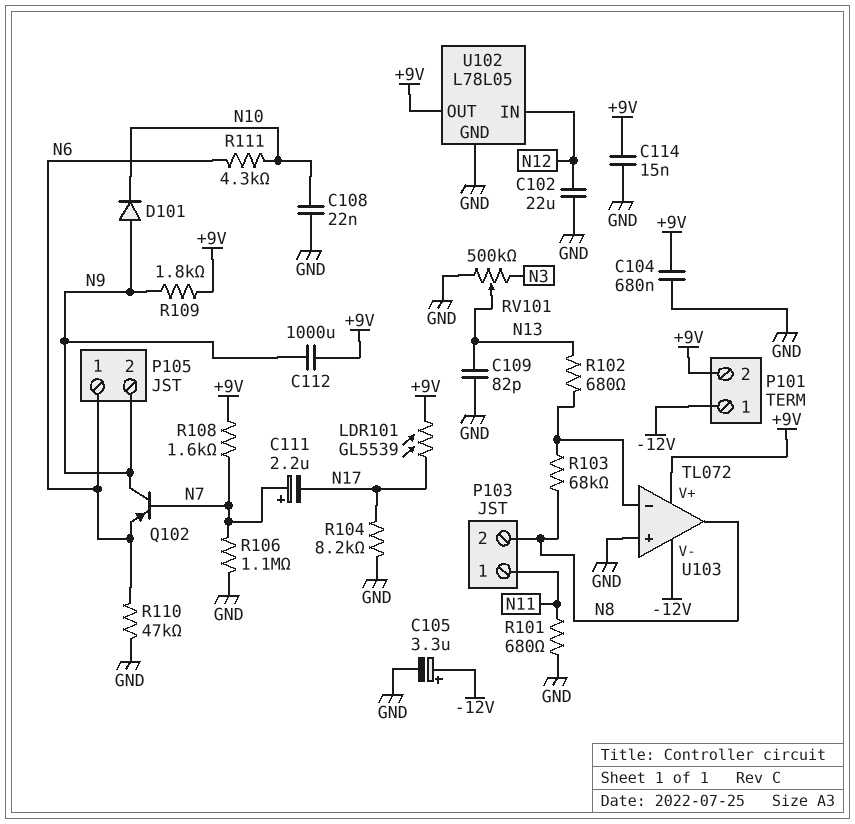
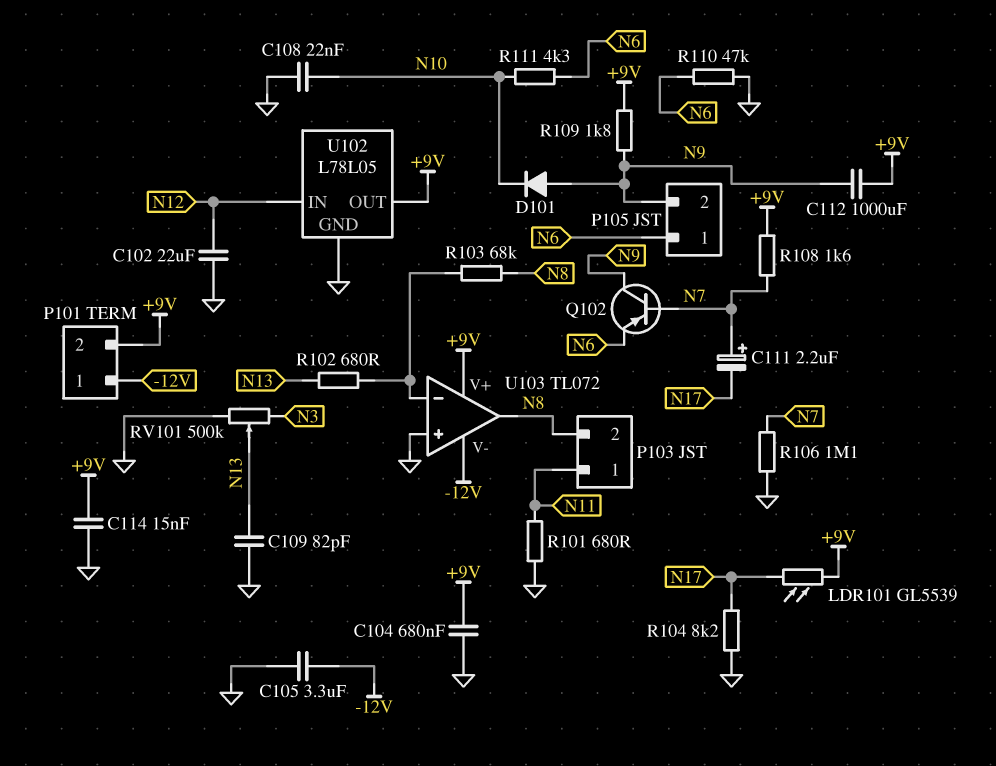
C105: 3.3uF (plus -12V, minus GND) -> 3.3uF (-12V, GND)

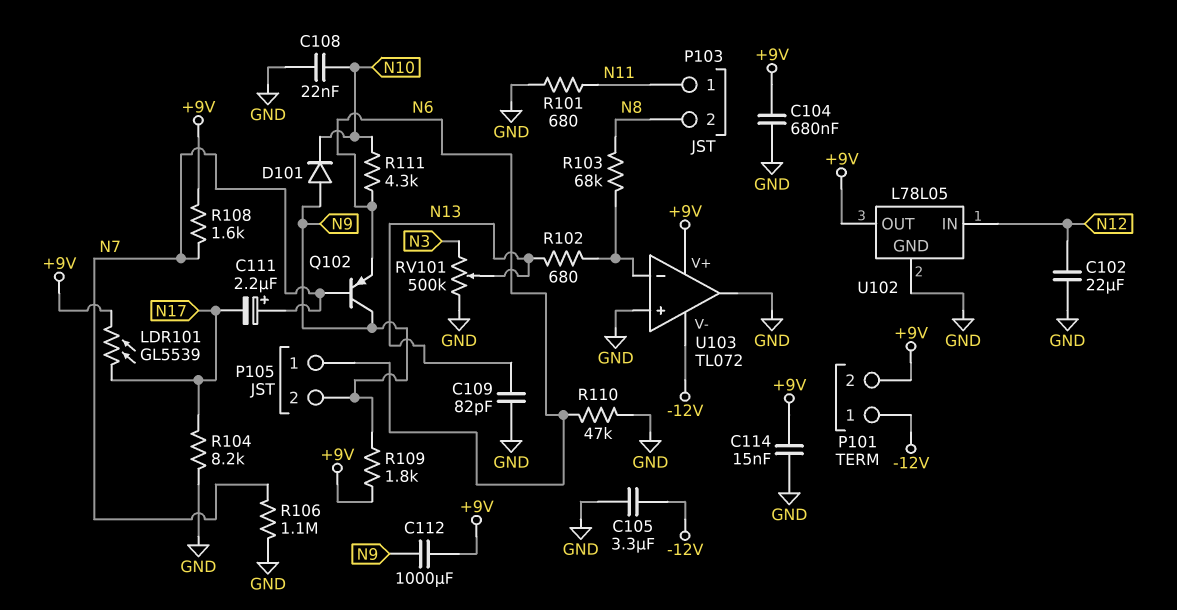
U103 pin out: N8 -> GND

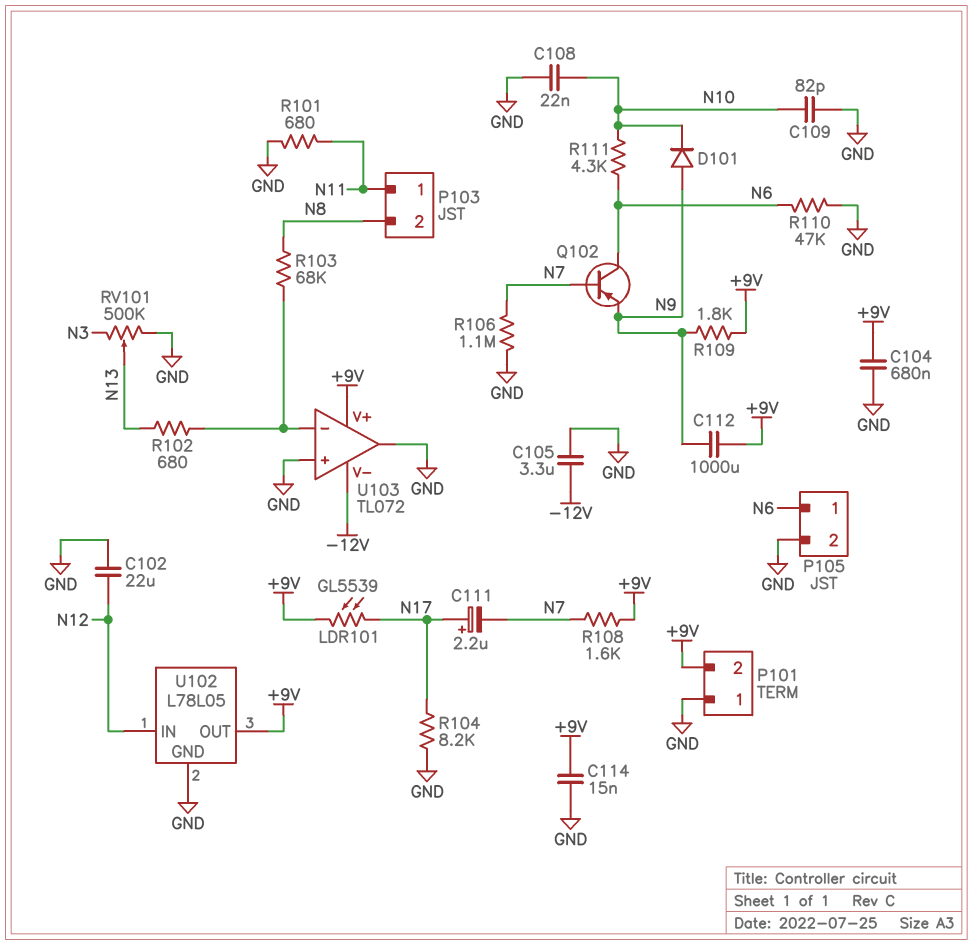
C109: 82pF (GND, N13) -> 82pF (GND, N10)
C111: 2.2uF (plus N7, minus N17) -> 2.2uF (plus N17, minus N7)
P101 pin 1: -12V -> GND
P105 pin 2: N9 -> GND
Q102: PNP (B N7, C N9, E N6) -> PNP (B N7, C N6, E N9)

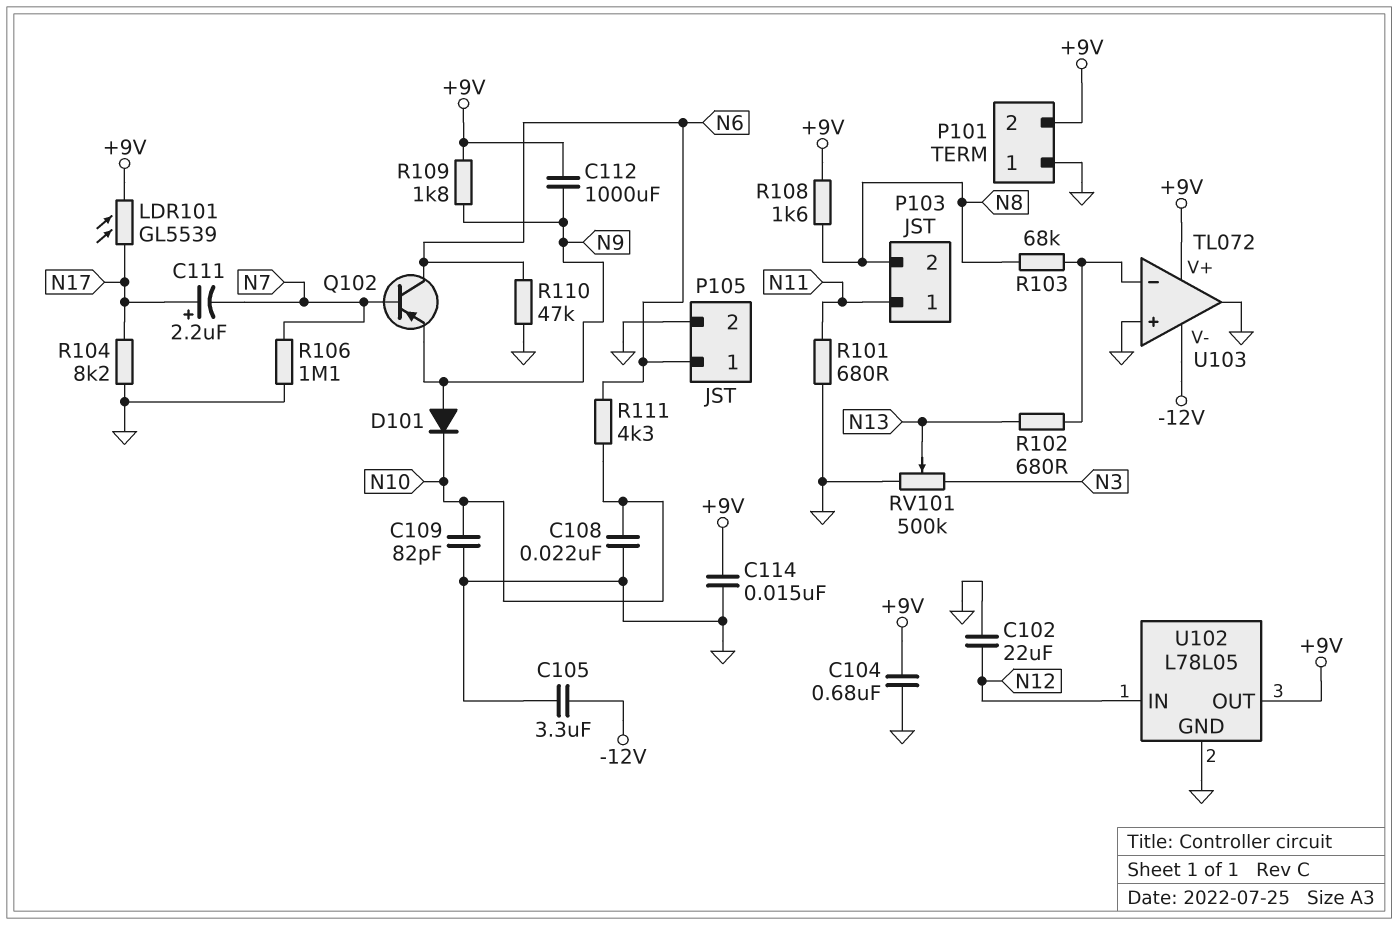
R108: 1.6k (+9V, N7) -> 1.6k (+9V, N8)

